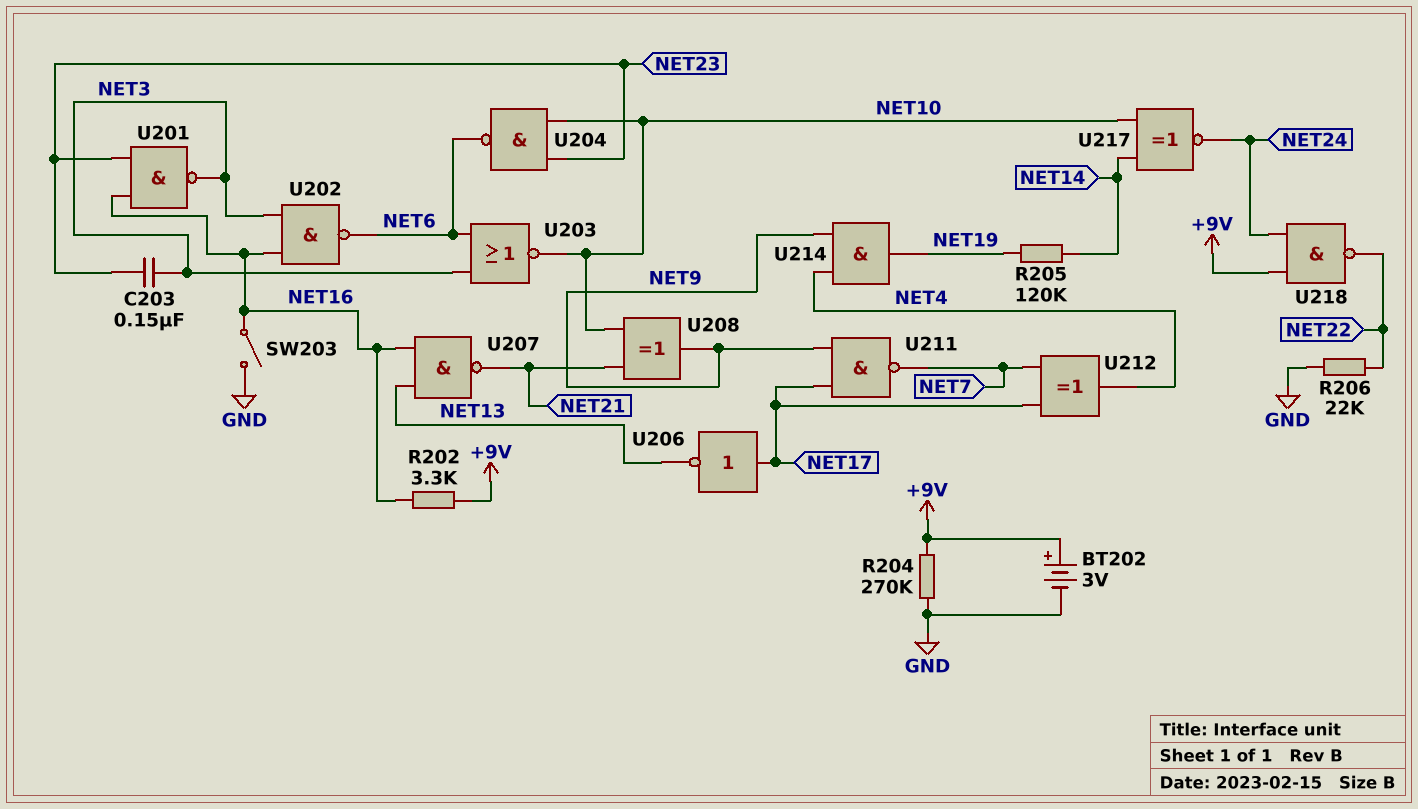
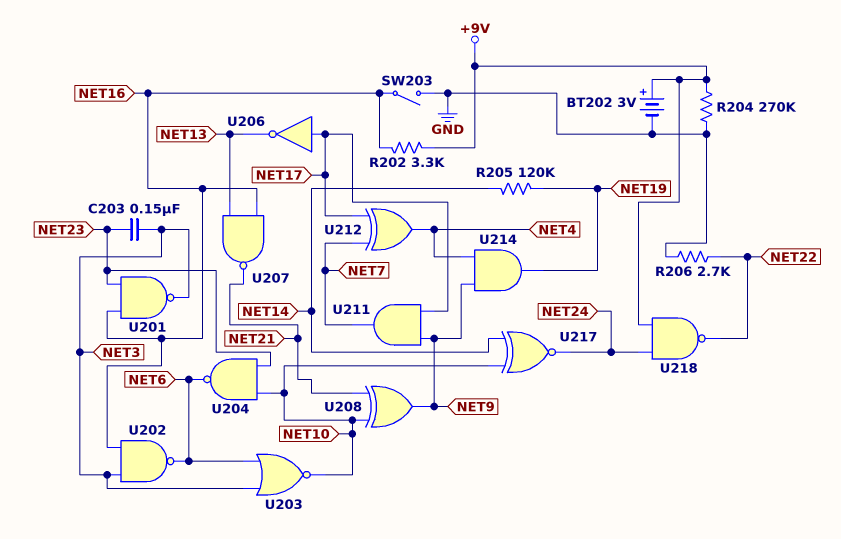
R206: 22k (GND, NET22) -> 2.7k (GND, NET22)
U211: NAND (in NET9, in NET17, out NET7) -> AND (in NET9, in NET17, out NET7)

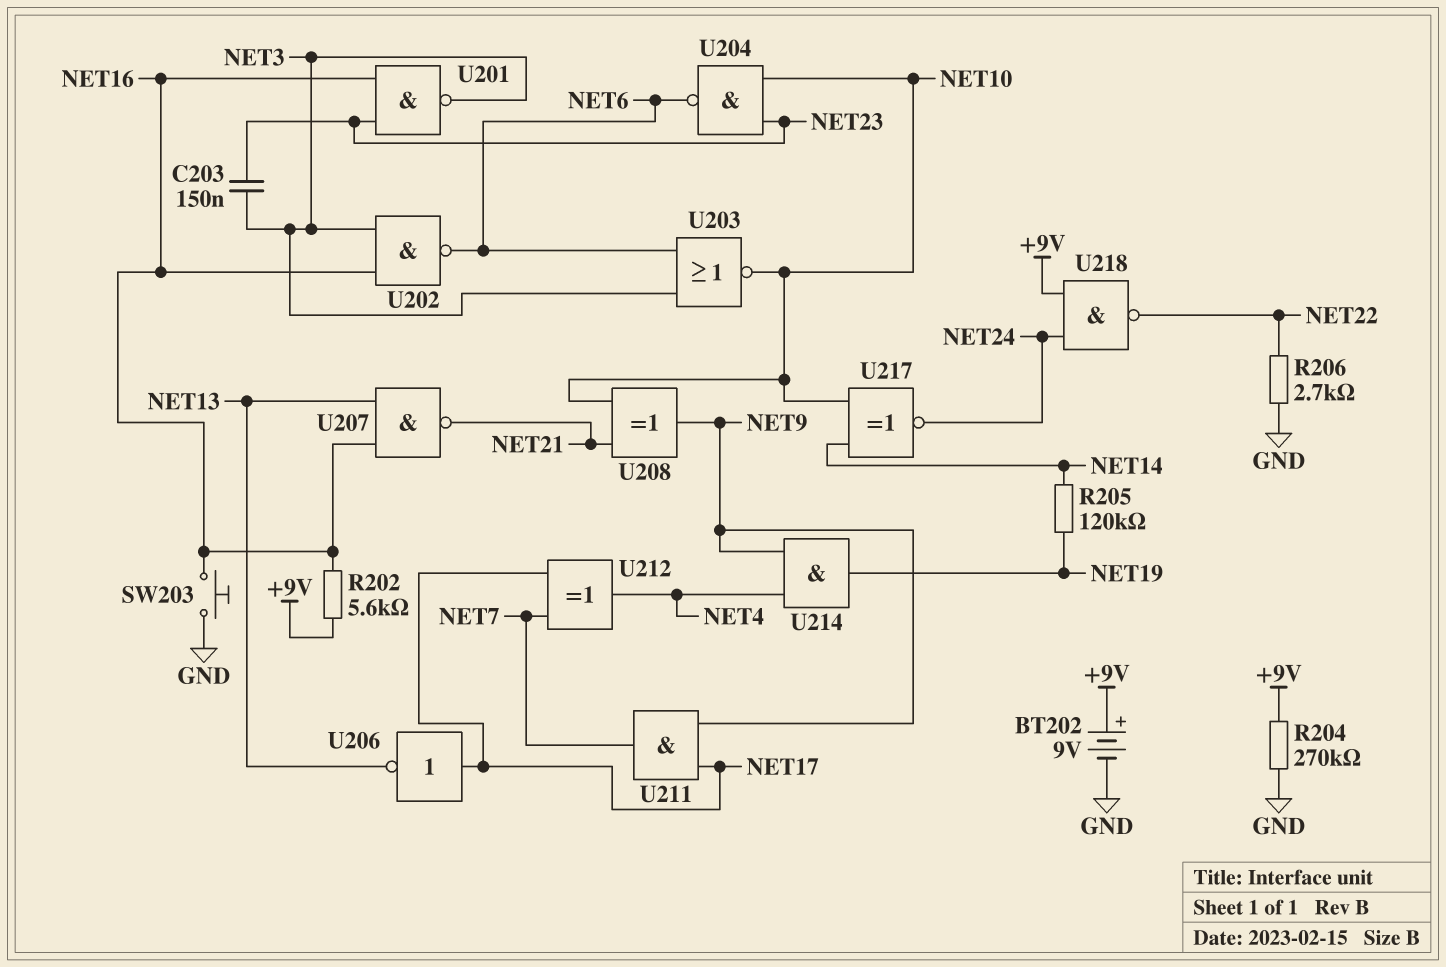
BT202: 3V (plus +9V, minus GND) -> 9V (plus +9V, minus GND)
R202: 3.3k (+9V, NET16) -> 5.6k (+9V, NET16)
SW203: switch (GND, NET16) -> button (GND, NET16)

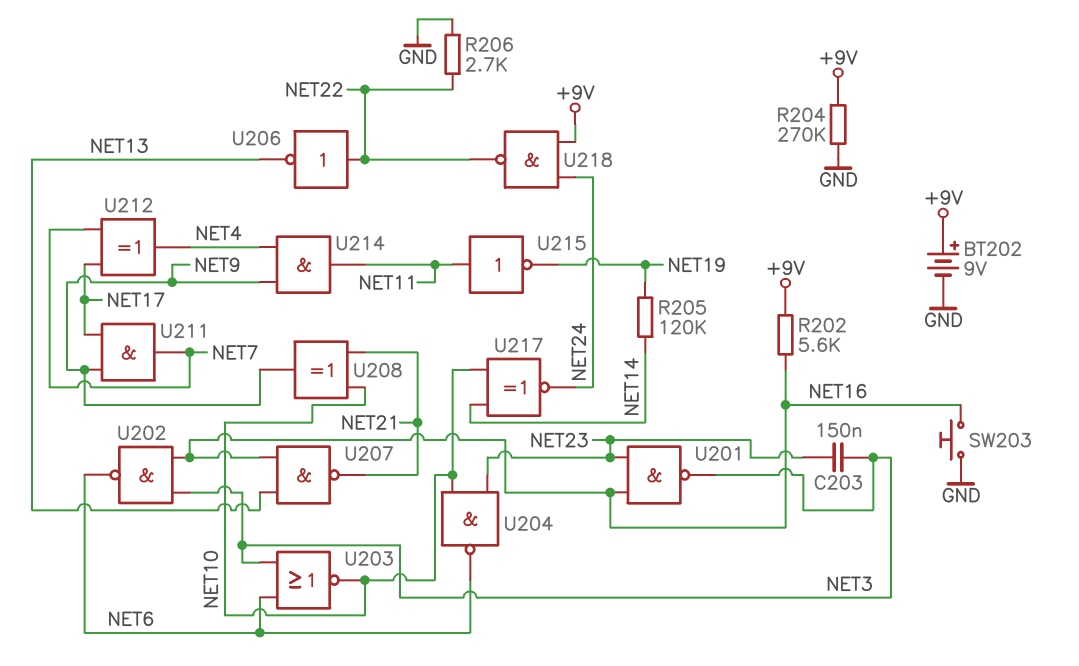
U206: NOT (in NET17, out NET13) -> NOT (in NET22, out NET13)
U214: AND (in NET4, in NET9, out NET19) -> AND (in NET4, in NET9, out NET11)
U215: none -> NOT (in NET11, out NET19)

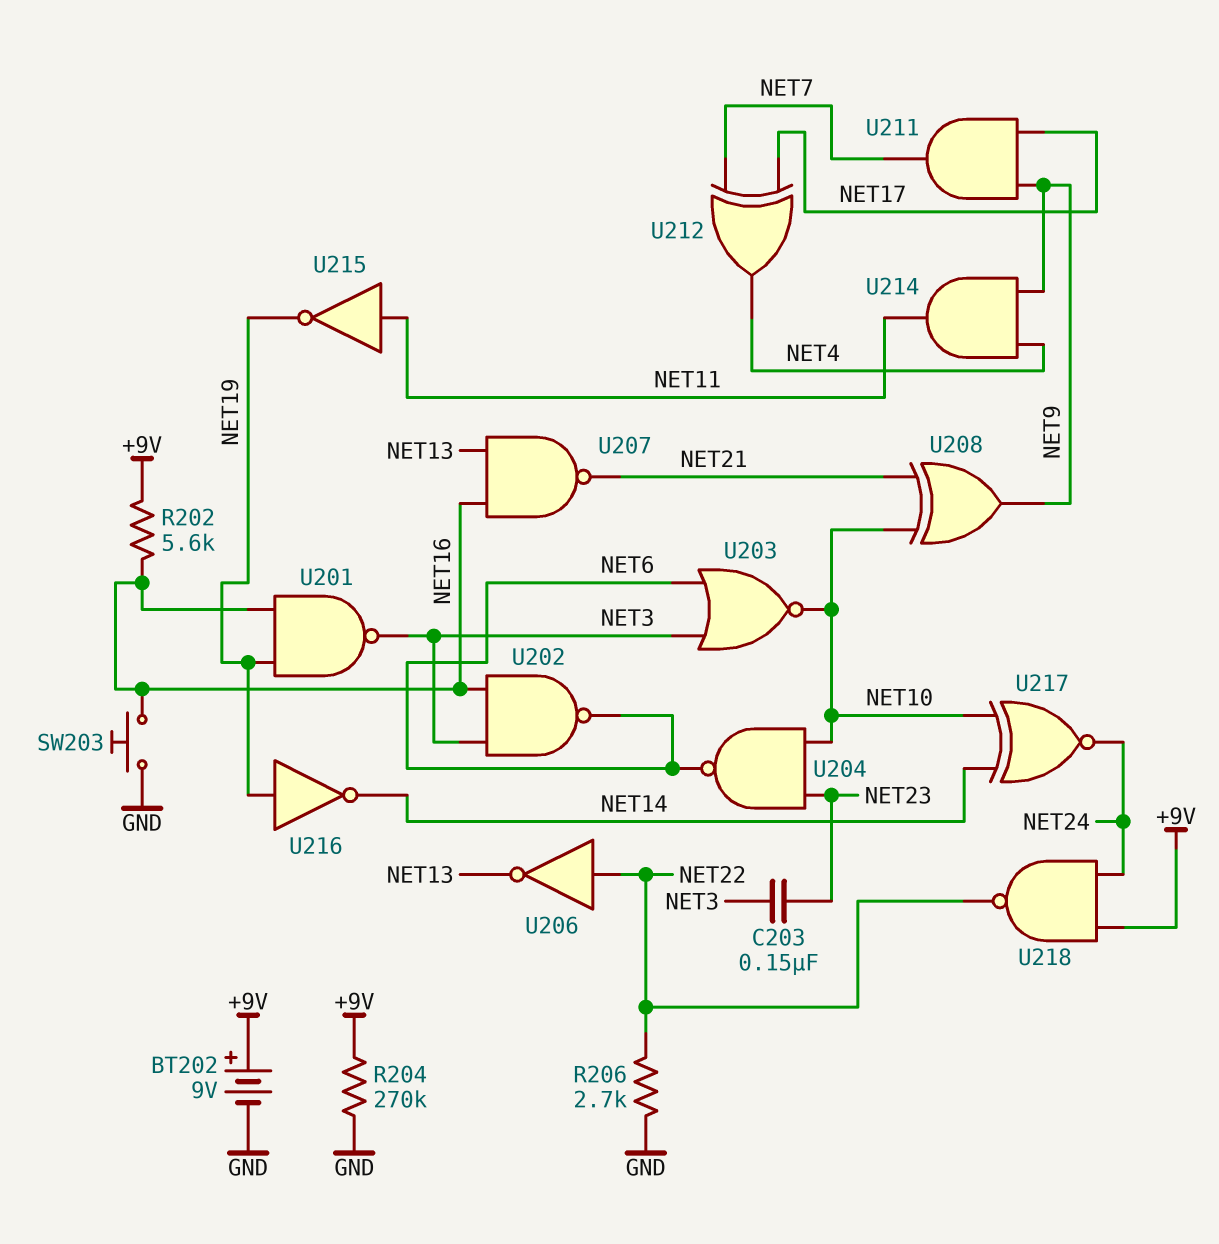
R205: 120k (NET14, NET19) -> none
U201: NAND (in NET16, in NET23, out NET3) -> NAND (in NET16, in NET19, out NET3)
U216: none -> NOT (in NET19, out NET14)

